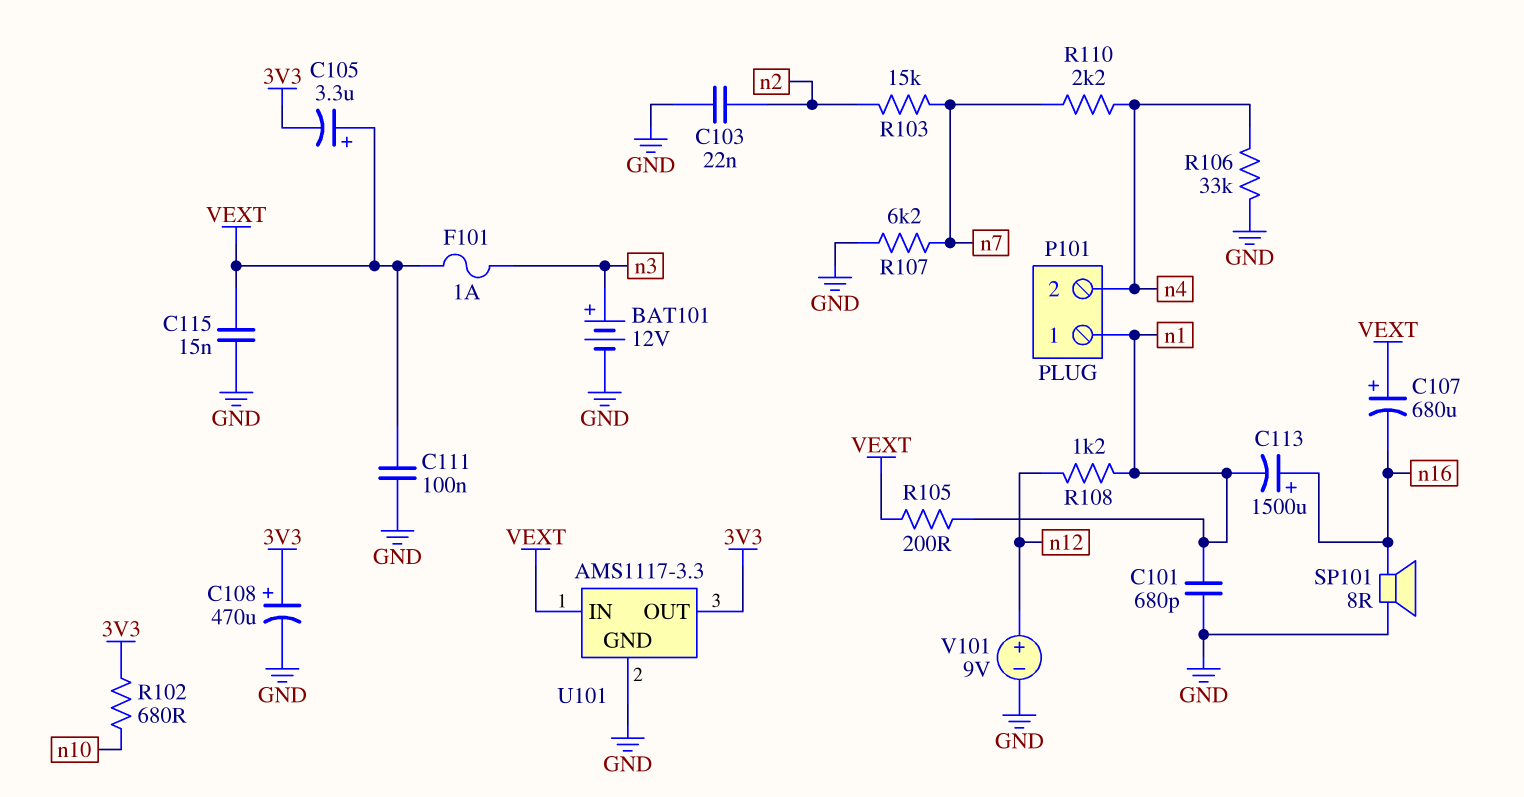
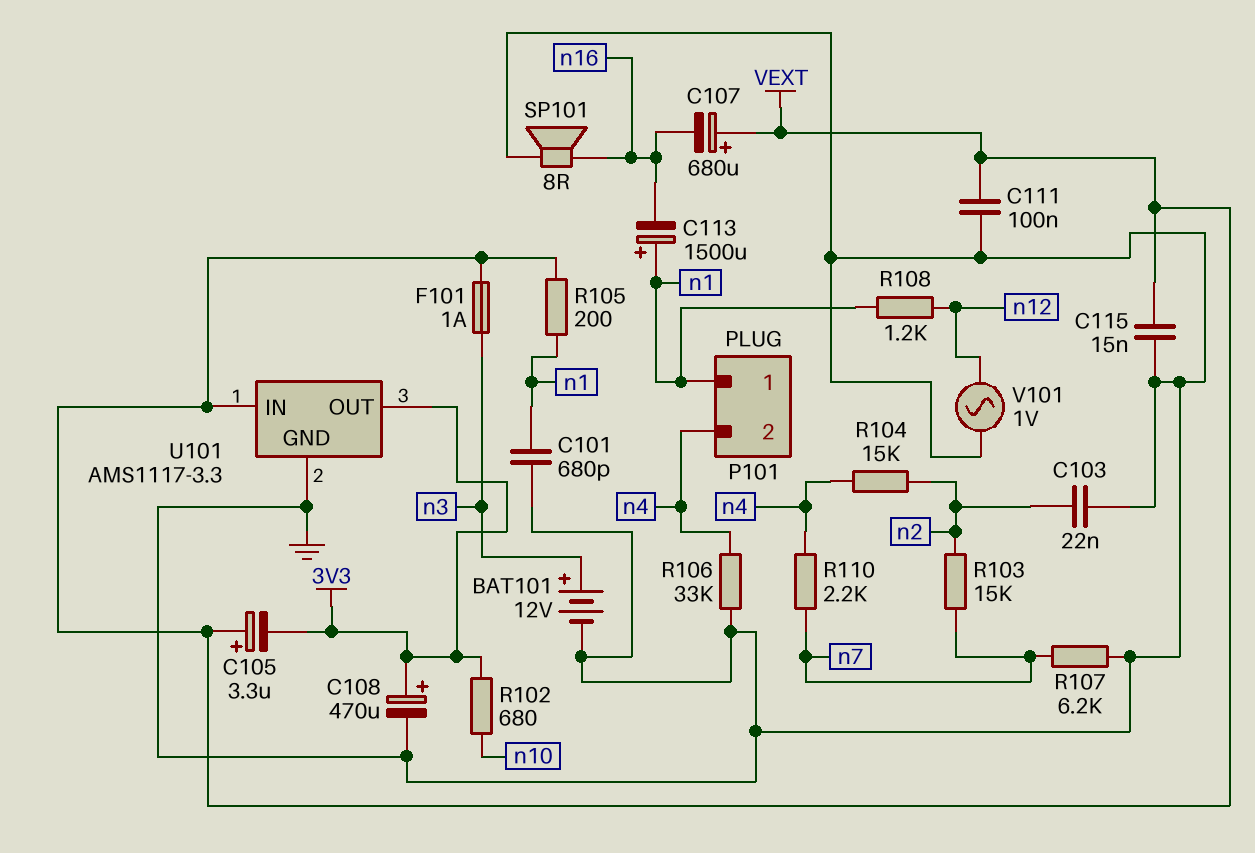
C113: 1500uF (plus n16, minus n1) -> 1500uF (plus n1, minus n16)
R104: none -> 15k (n2, n4)
V101: 9V (plus n12, minus GND) -> AC 1V (GND, n12)

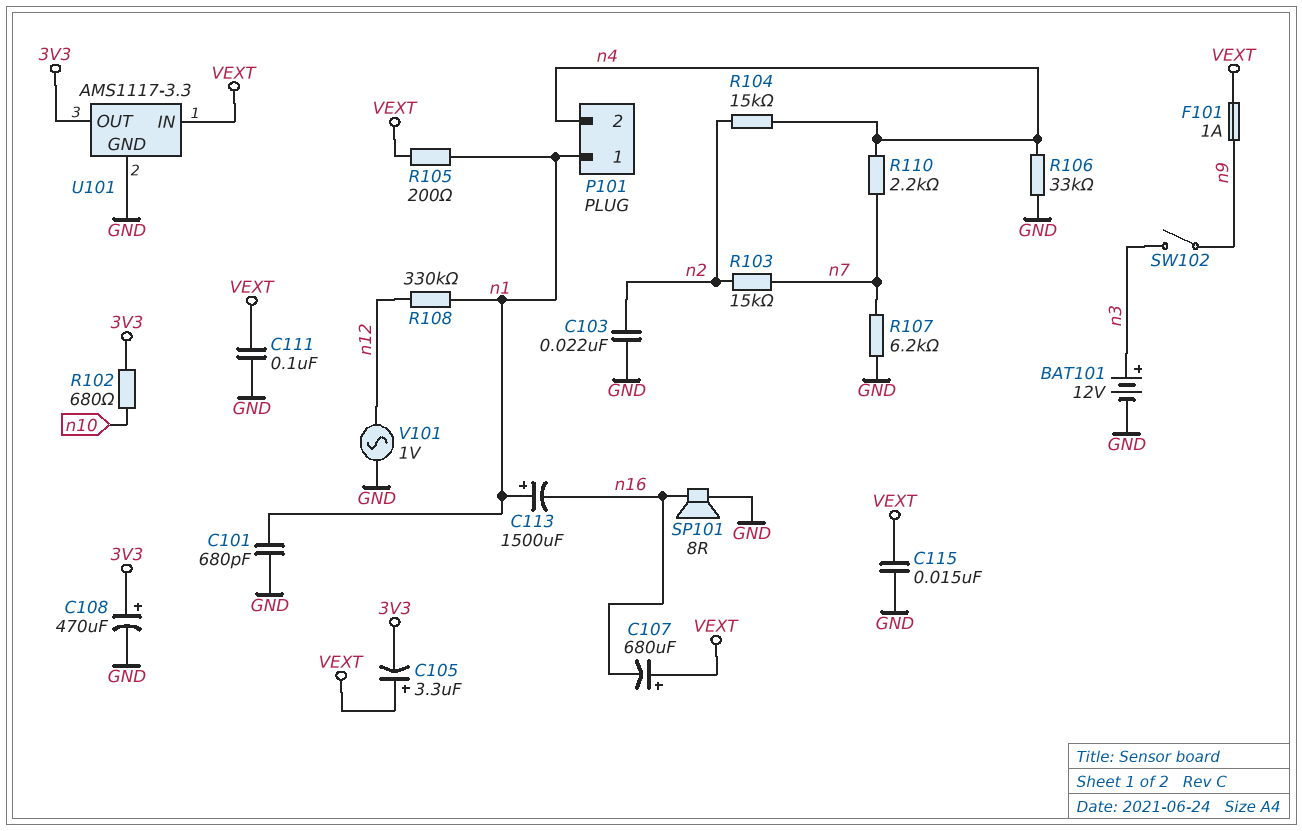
F101: 1A (VEXT, n3) -> 1A (VEXT, n9)
R108: 1.2k (n1, n12) -> 330k (n1, n12)
SW102: none -> switch (n3, n9)

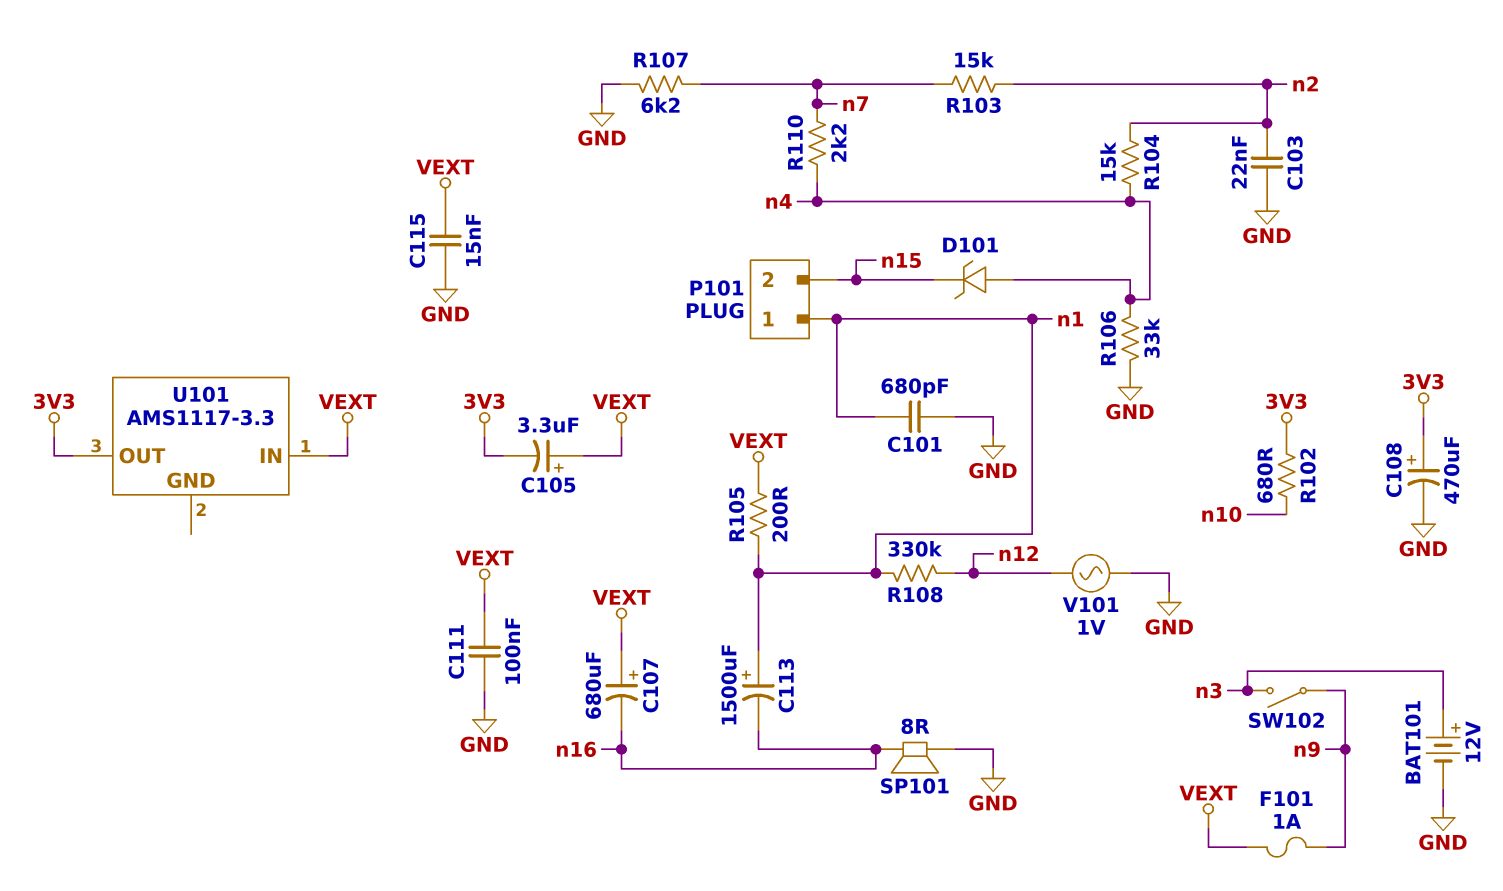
D101: none -> zener (A n4, K n15)
P101 pin 2: n4 -> n15
U101 pin GND: GND -> none

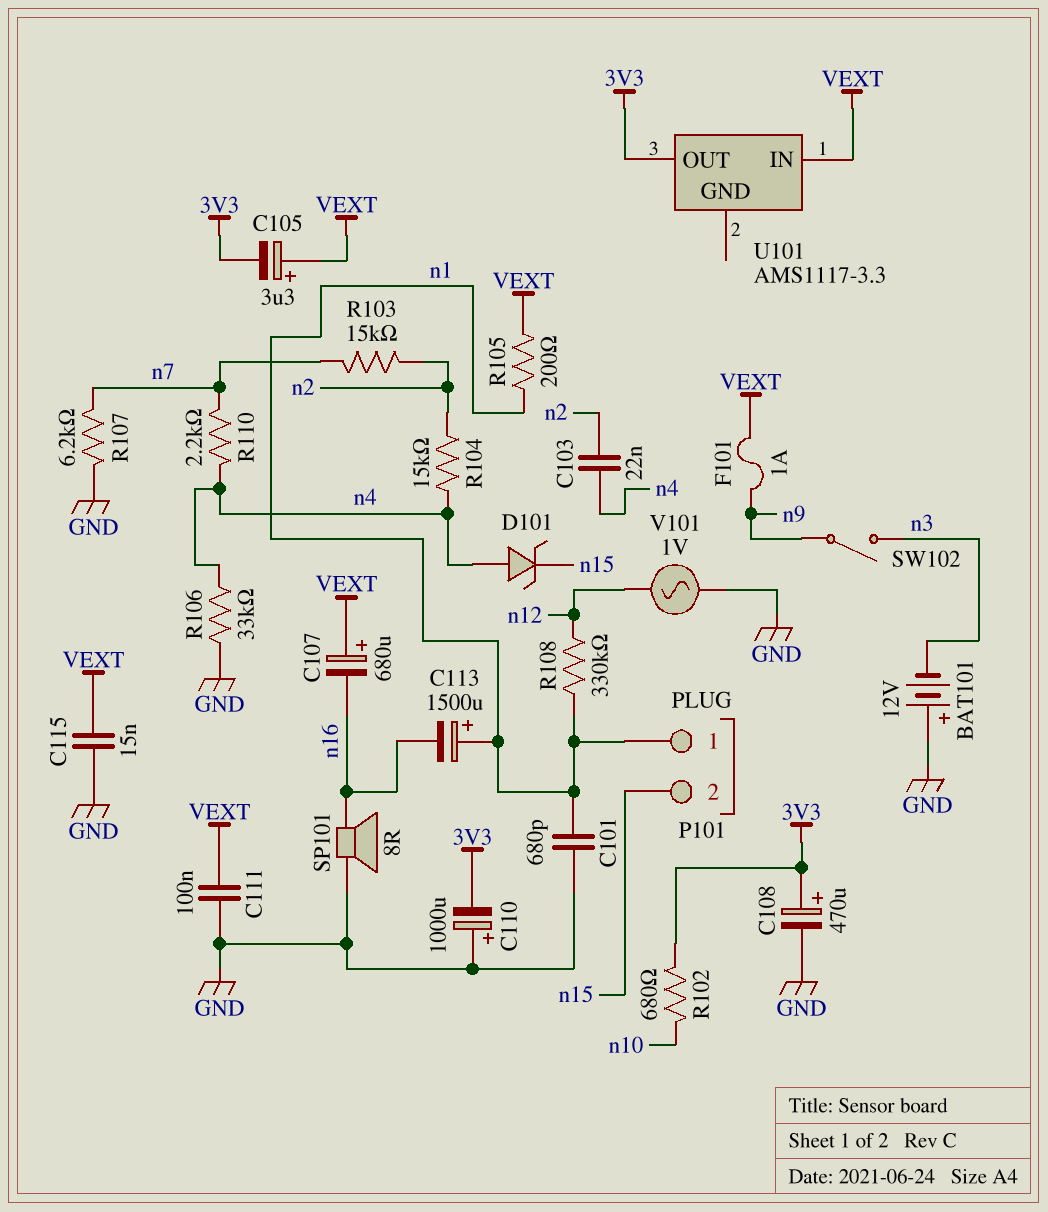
BAT101: 12V (plus n3, minus GND) -> 12V (plus GND, minus n3)
C103: 22nF (GND, n2) -> 22nF (n2, n4)
C110: none -> 1000uF (plus GND, minus 3V3)

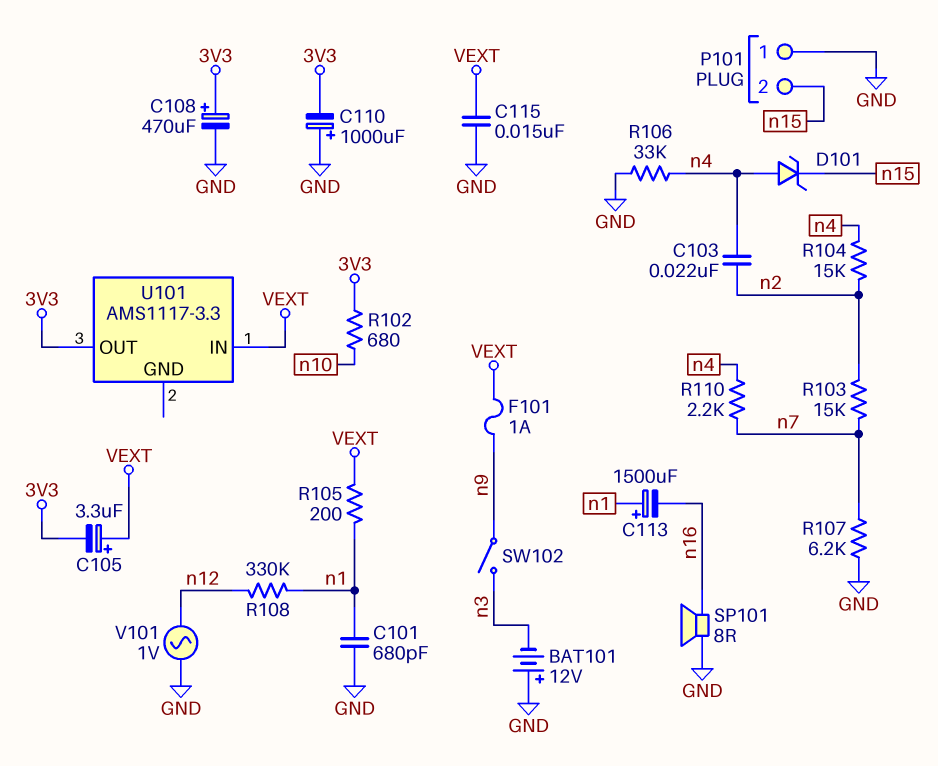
C107: 680uF (plus VEXT, minus n16) -> none
C111: 100nF (GND, VEXT) -> none
P101 pin 1: n1 -> GND

